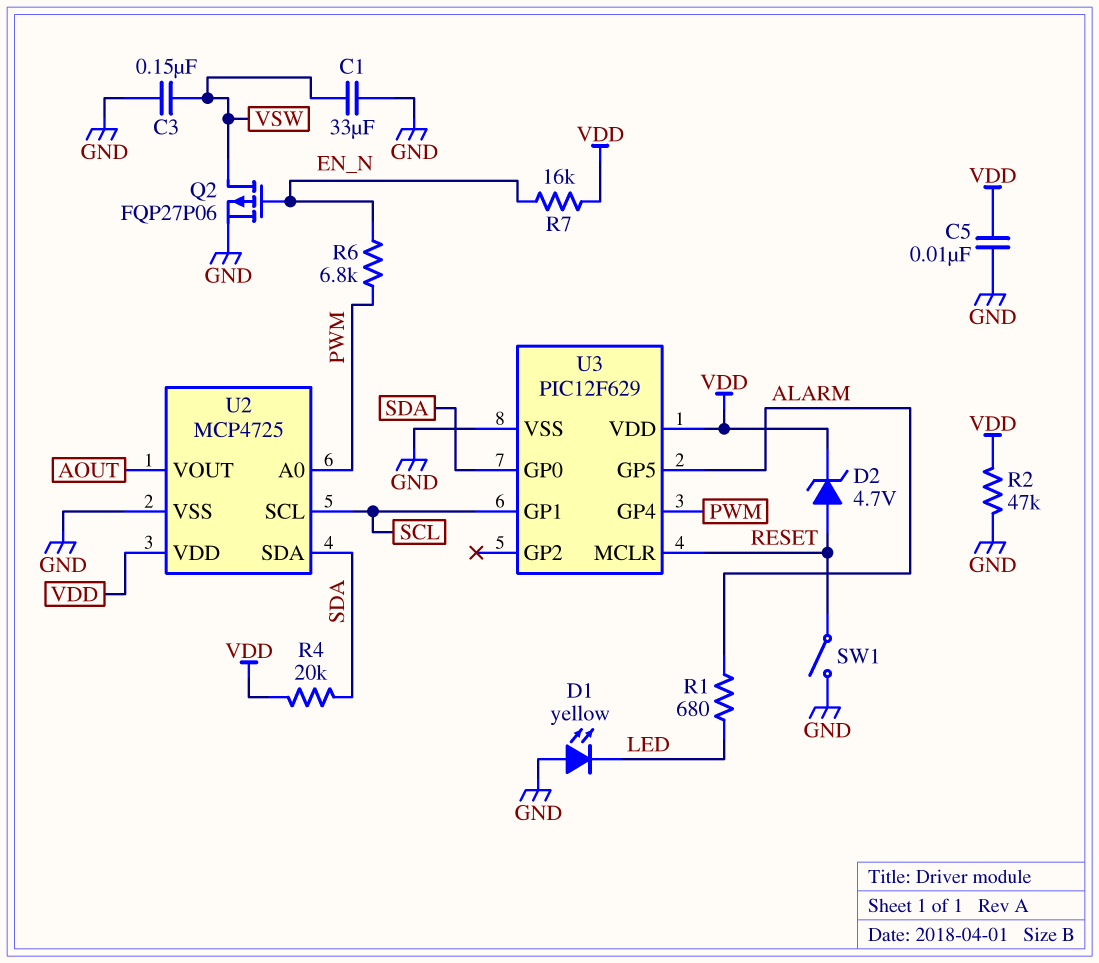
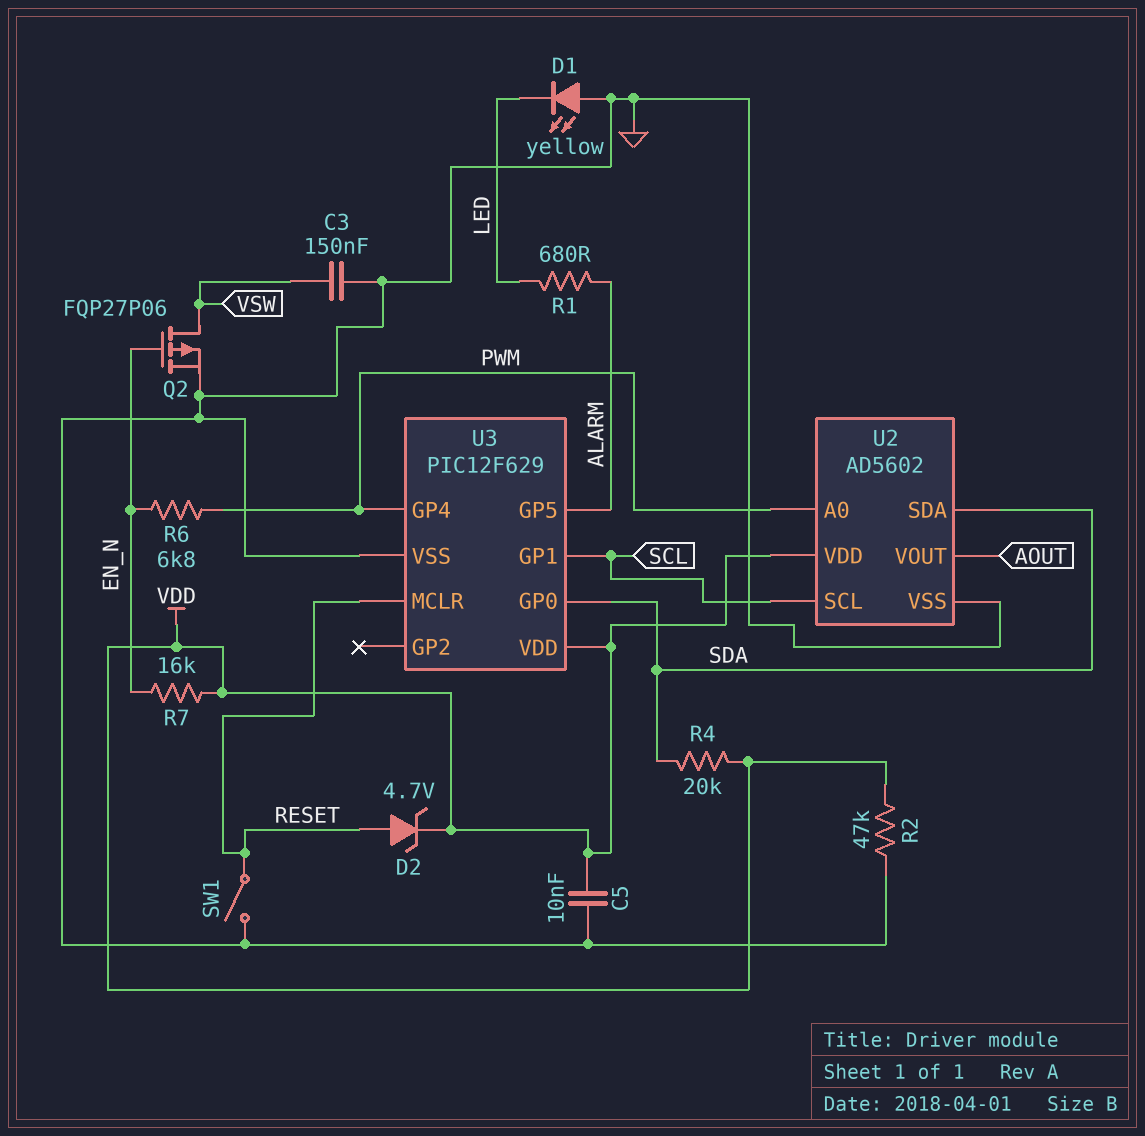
C1: 33uF (GND, VSW) -> none
U2: MCP4725 -> AD5602

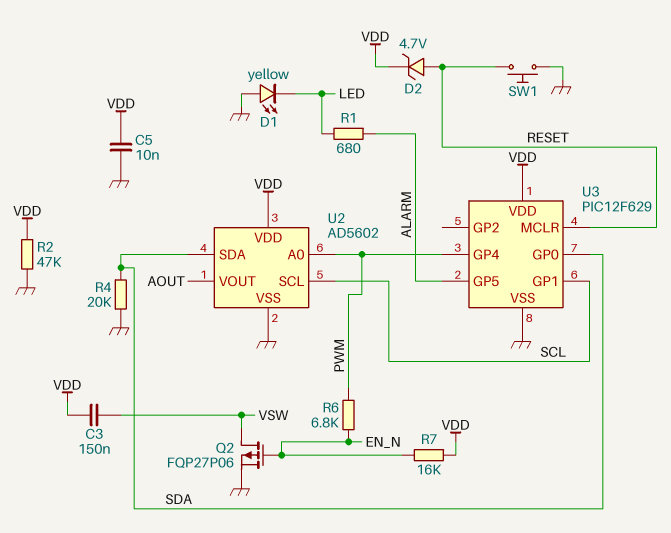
C3: 150nF (GND, VSW) -> 150nF (VDD, VSW)
R4: 20k (SDA, VDD) -> 20k (GND, SDA)
SW1: switch (GND, RESET) -> button (GND, RESET)

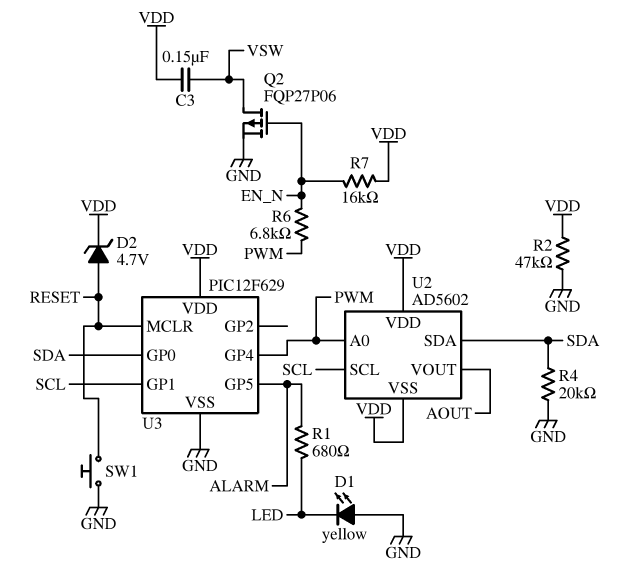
C5: 10nF (GND, VDD) -> none
U2 pin VSS: GND -> VDD

